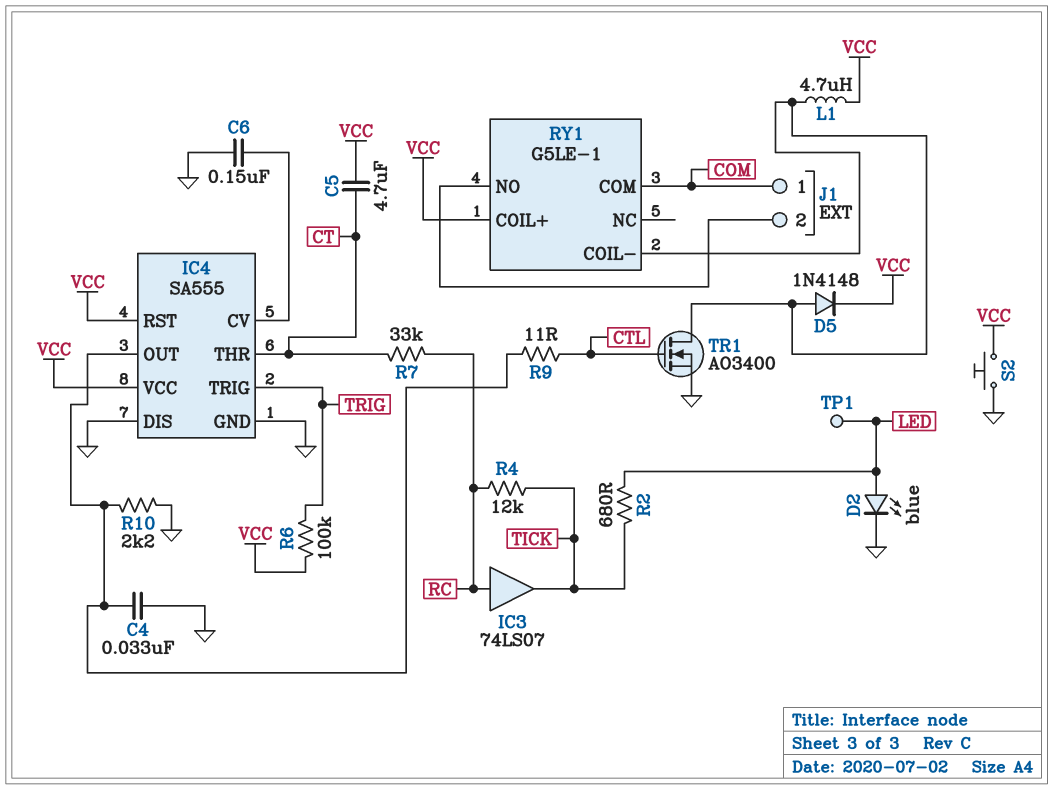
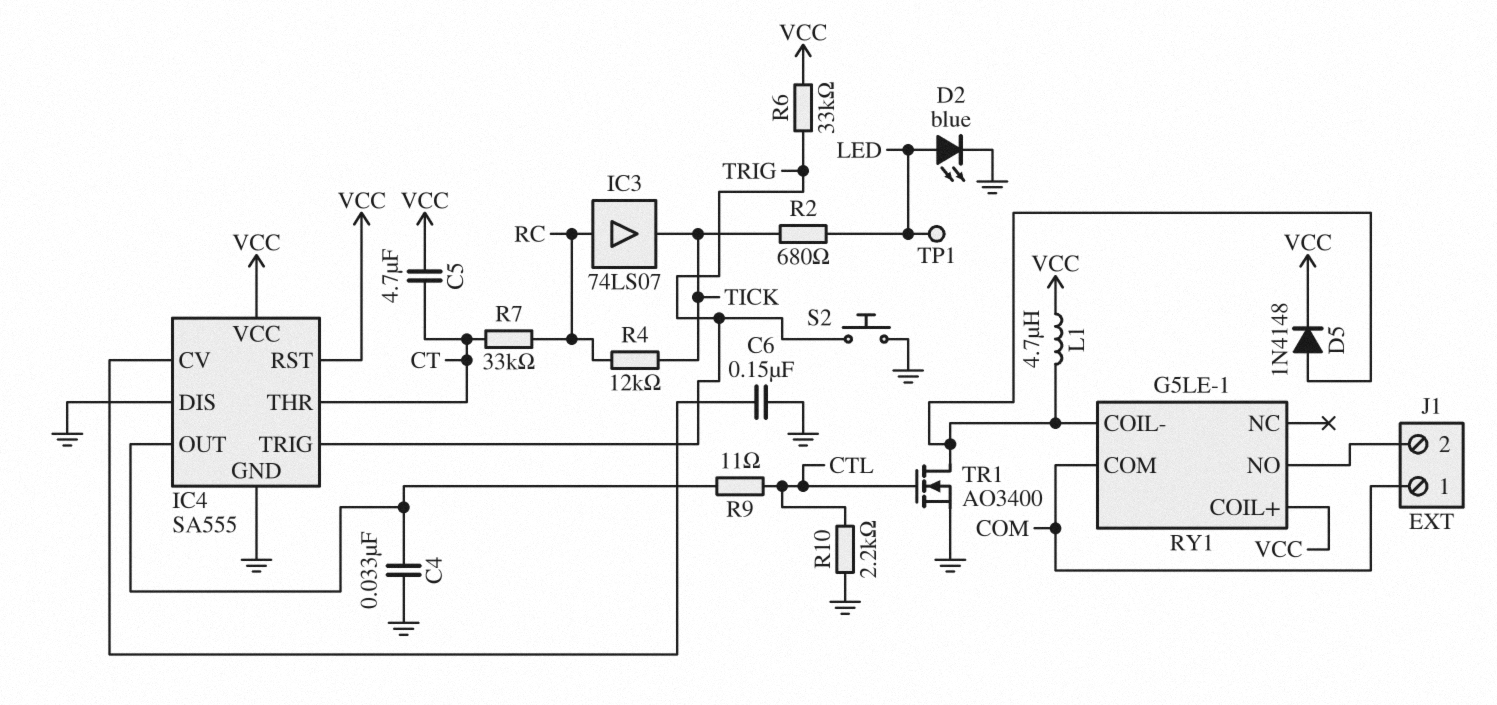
R6: 100k (TRIG, VCC) -> 33k (TRIG, VCC)
R10: 2.2k (GND, IC4/OUT) -> 2.2k (CTL, GND)
S2: button (GND, VCC) -> button (GND, TRIG)

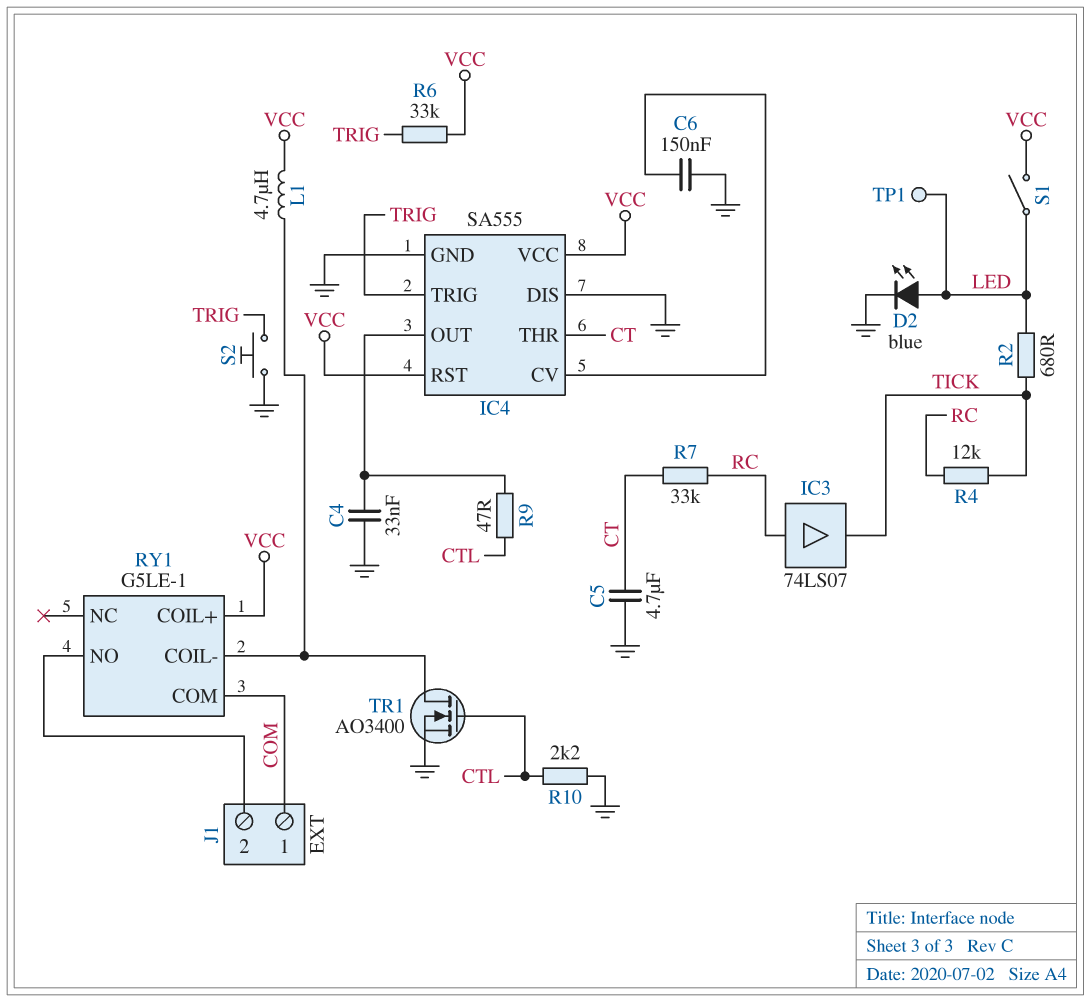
C5: 4.7uF (CT, VCC) -> 4.7uF (CT, GND)
D5: diode 1N4148 (A RY1/COIL-, K VCC) -> none
R9: 11 (CTL, IC4/OUT) -> 47 (CTL, IC4/OUT)
S1: none -> switch (LED, VCC)

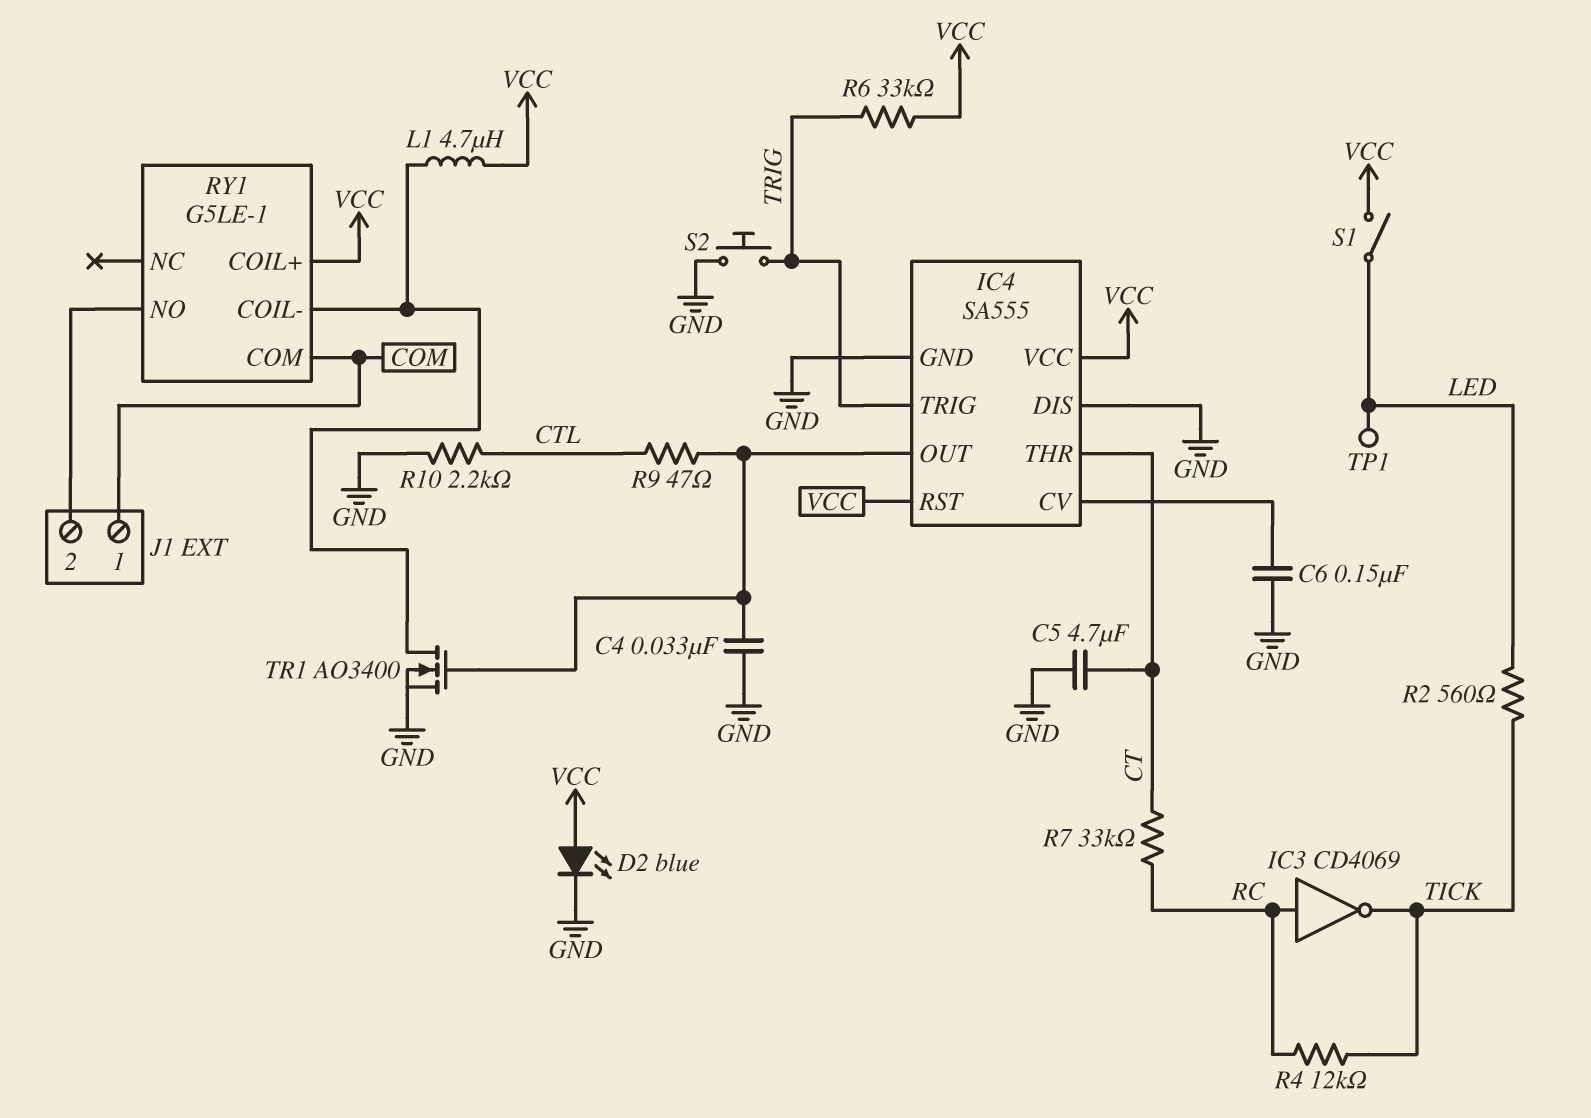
D2: LED blue (A LED, K GND) -> LED blue (A VCC, K GND)
IC3: buffer 74LS07 (in RC, out TICK) -> NOT CD4069 (in RC, out TICK)
R2: 680 (LED, TICK) -> 560 (LED, TICK)
TR1: NMOS AO3400 (G CTL, D RY1/COIL-, S GND) -> NMOS AO3400 (G IC4/OUT, D RY1/COIL-, S GND)

